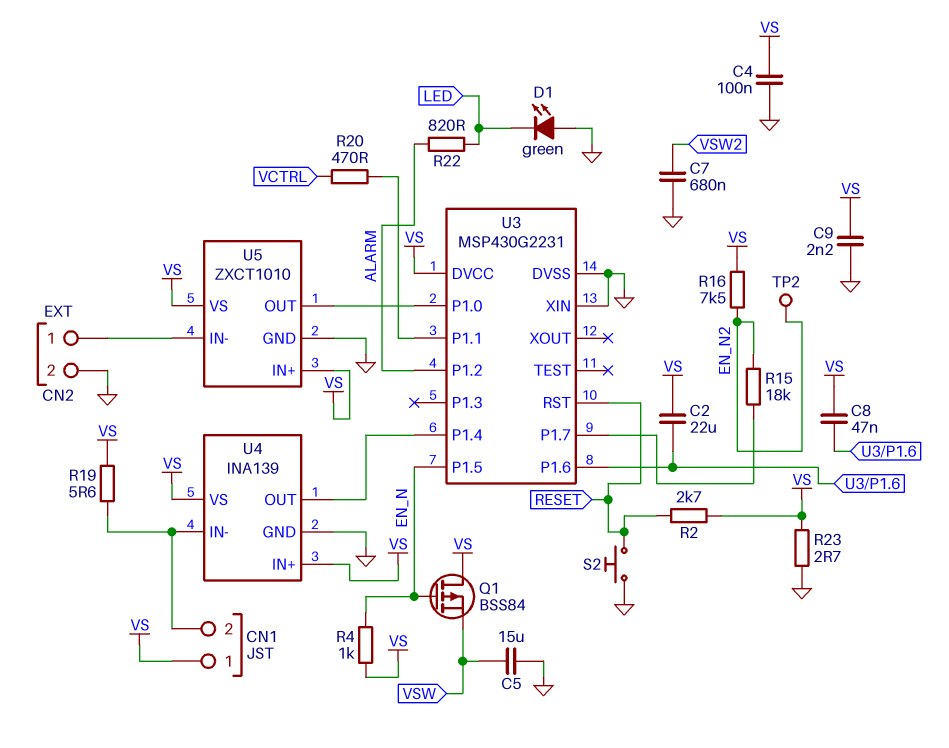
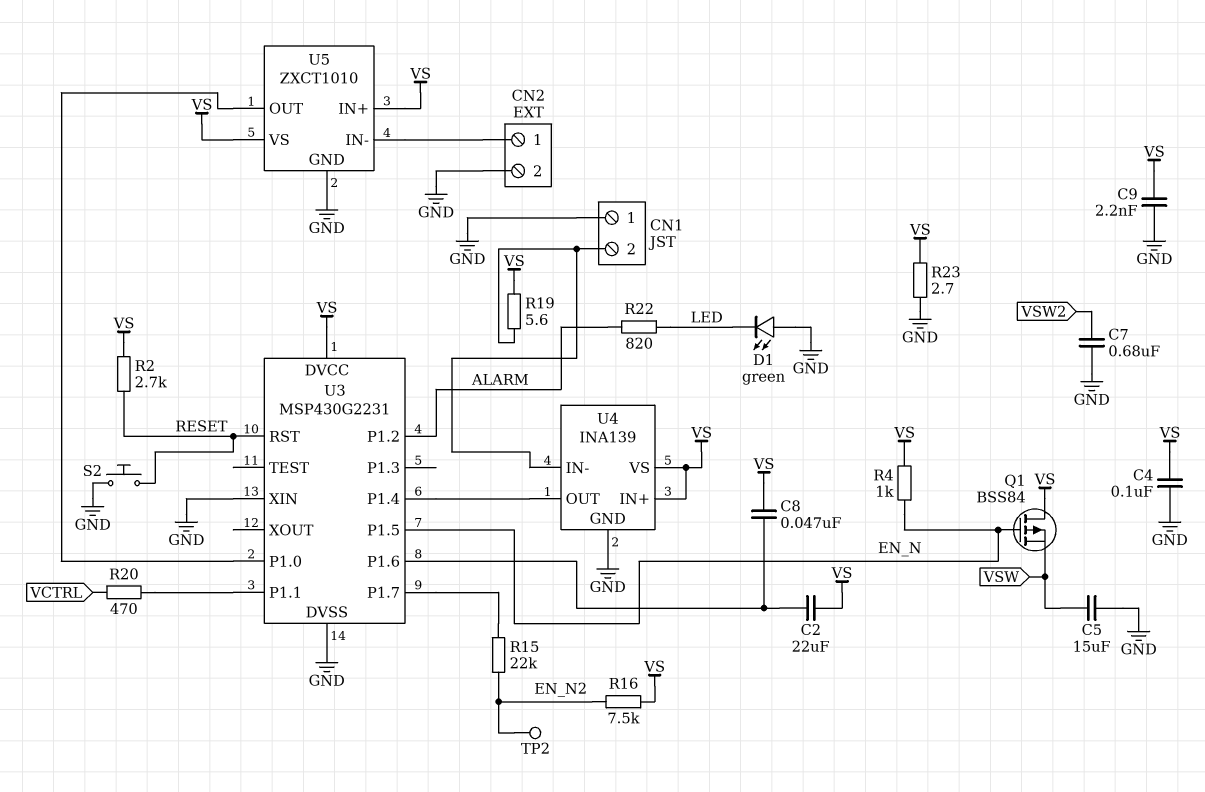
CN1 pin 1: VS -> GND
R15: 18k (EN_N2, U3/P1.7) -> 22k (EN_N2, U3/P1.7)

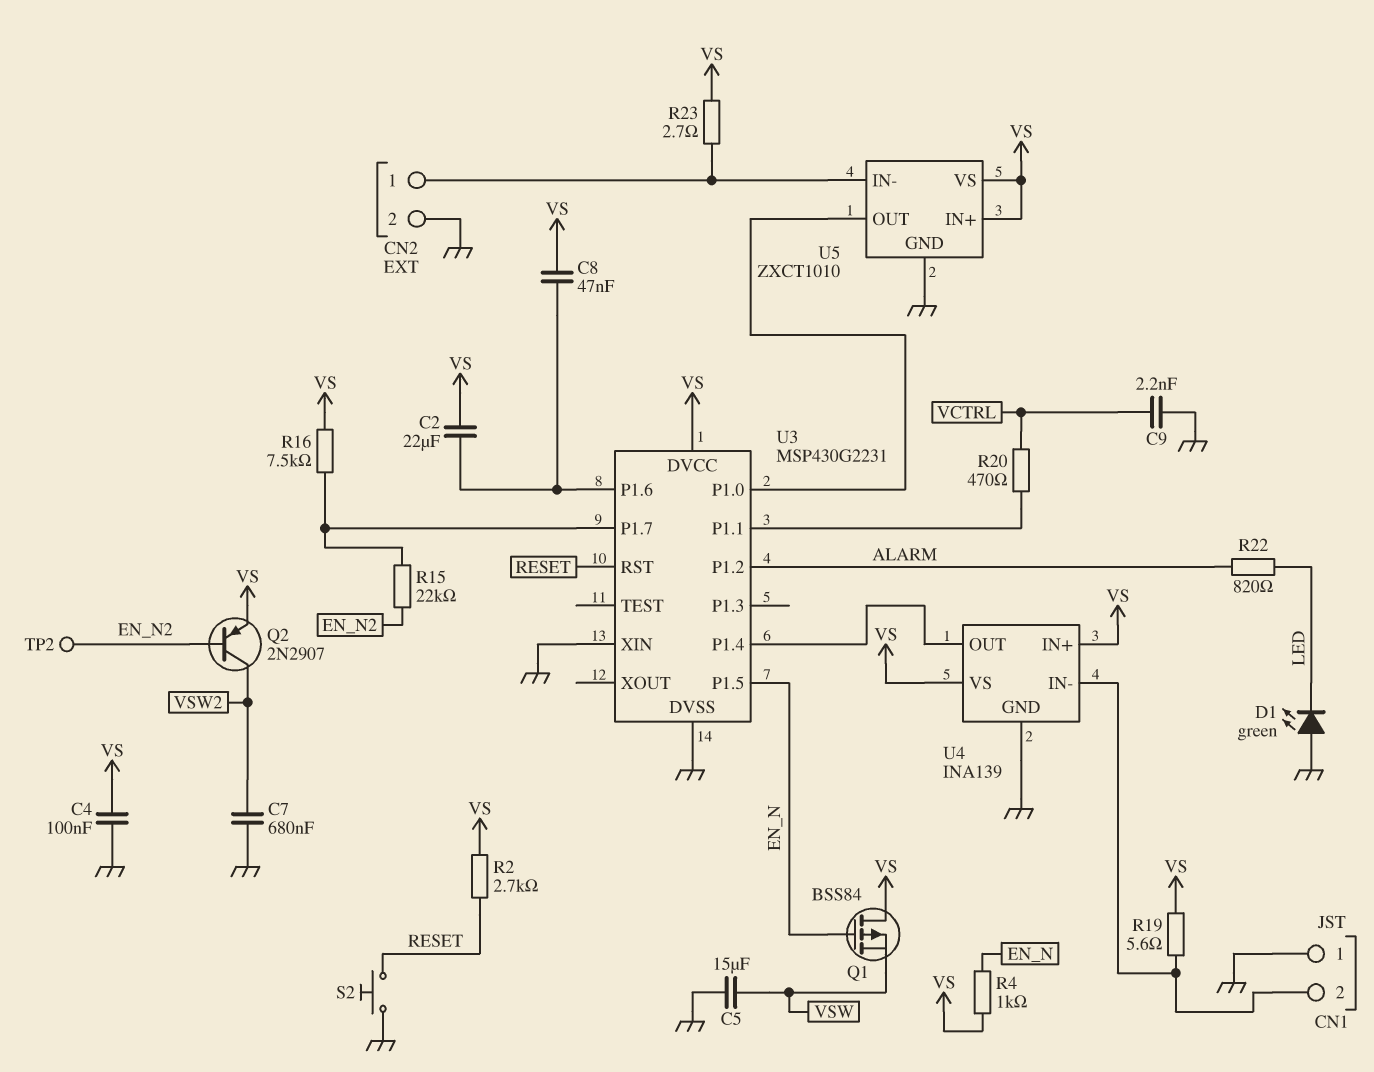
C9: 2.2nF (GND, VS) -> 2.2nF (GND, VCTRL)
Q2: none -> PNP 2N2907 (B EN_N2, C VSW2, E VS)
R16: 7.5k (EN_N2, VS) -> 7.5k (U3/P1.7, VS)
R23: 2.7 (GND, VS) -> 2.7 (CN2/1, VS)

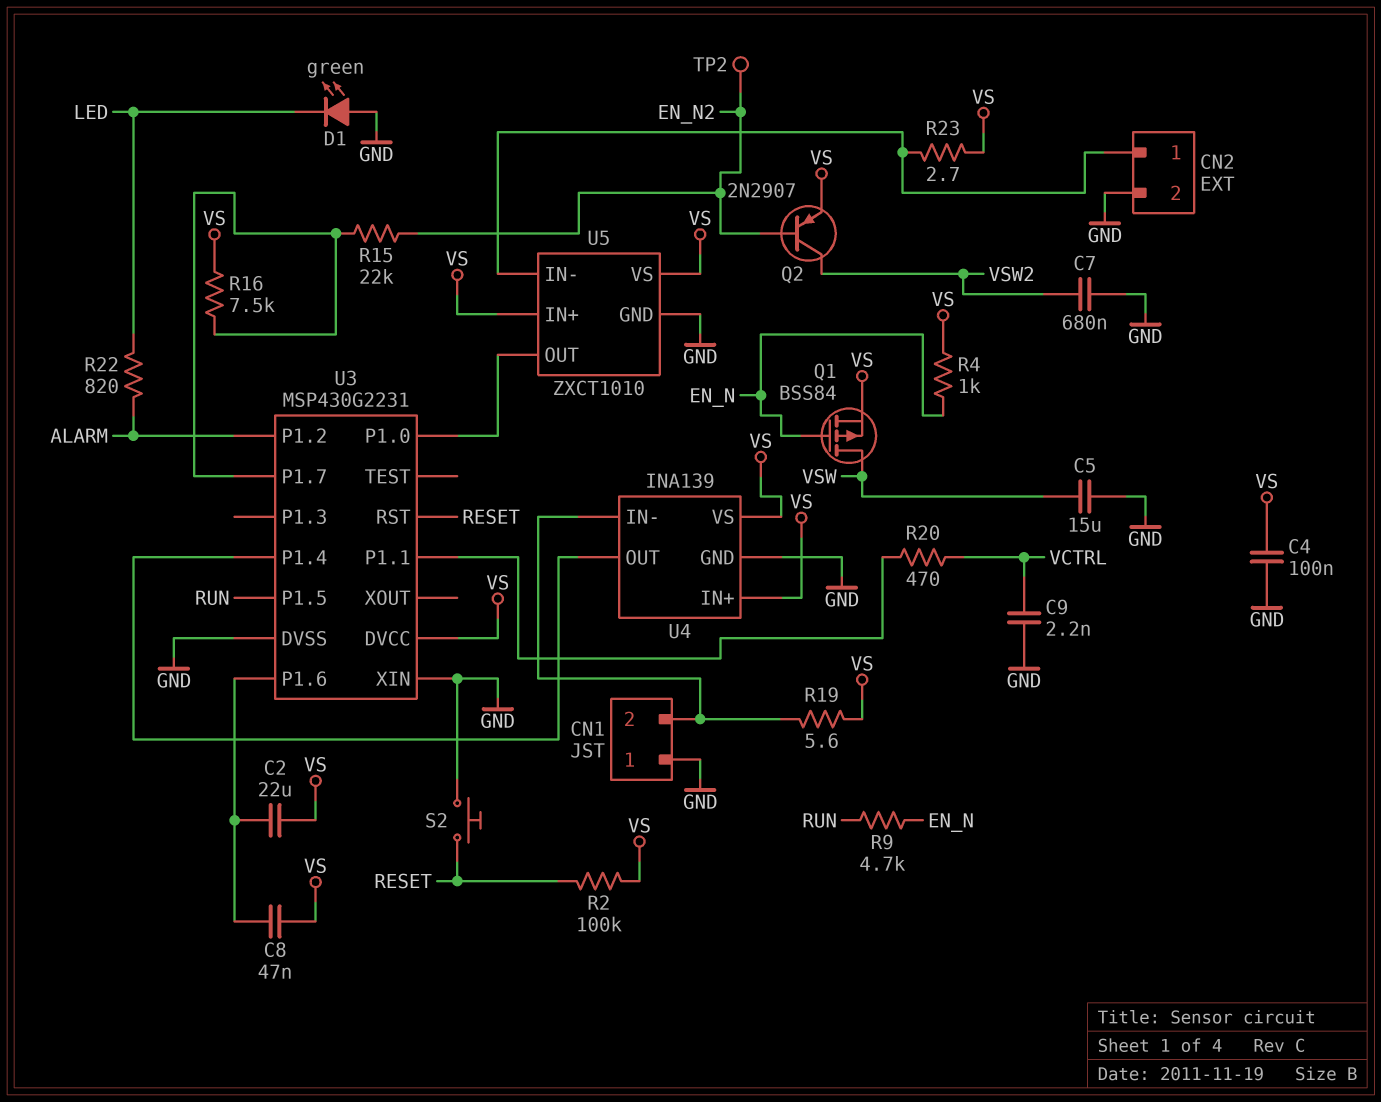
Q1: PMOS BSS84 (G EN_N, D VS, S VSW) -> PMOS BSS84 (G EN_N, D VSW, S VS)
R2: 2.7k (RESET, VS) -> 100k (RESET, VS)
R9: none -> 4.7k (EN_N, RUN)
U3 pin P1.5: EN_N -> RUN

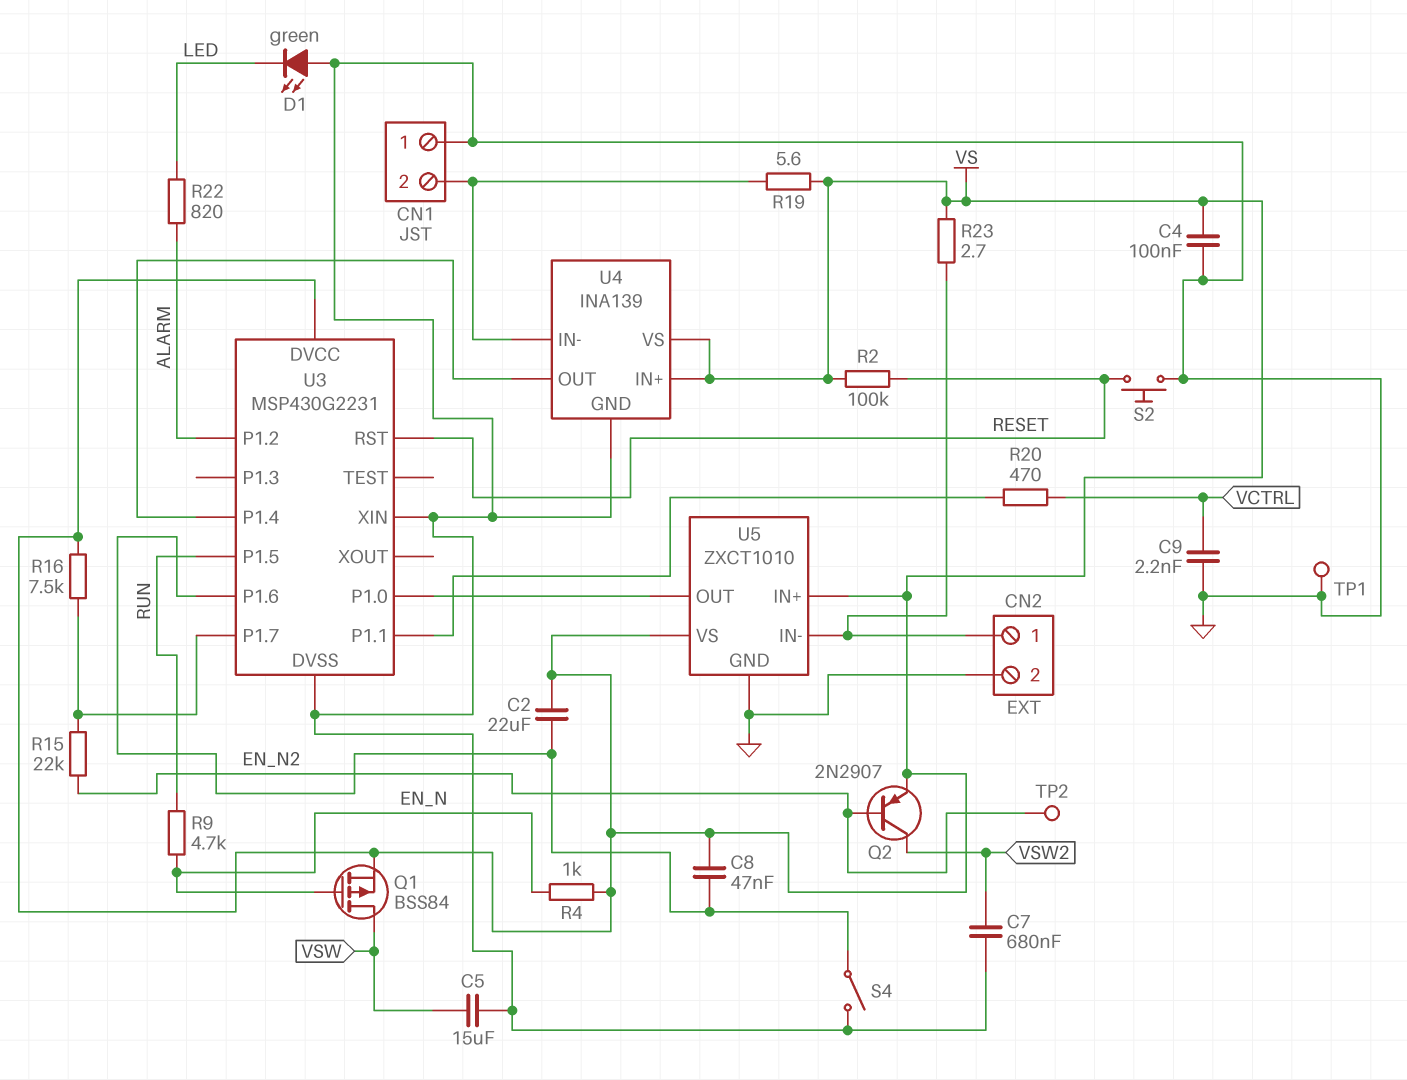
S4: none -> switch (GND, U3/P1.6)
TP1: none -> test point (GND)

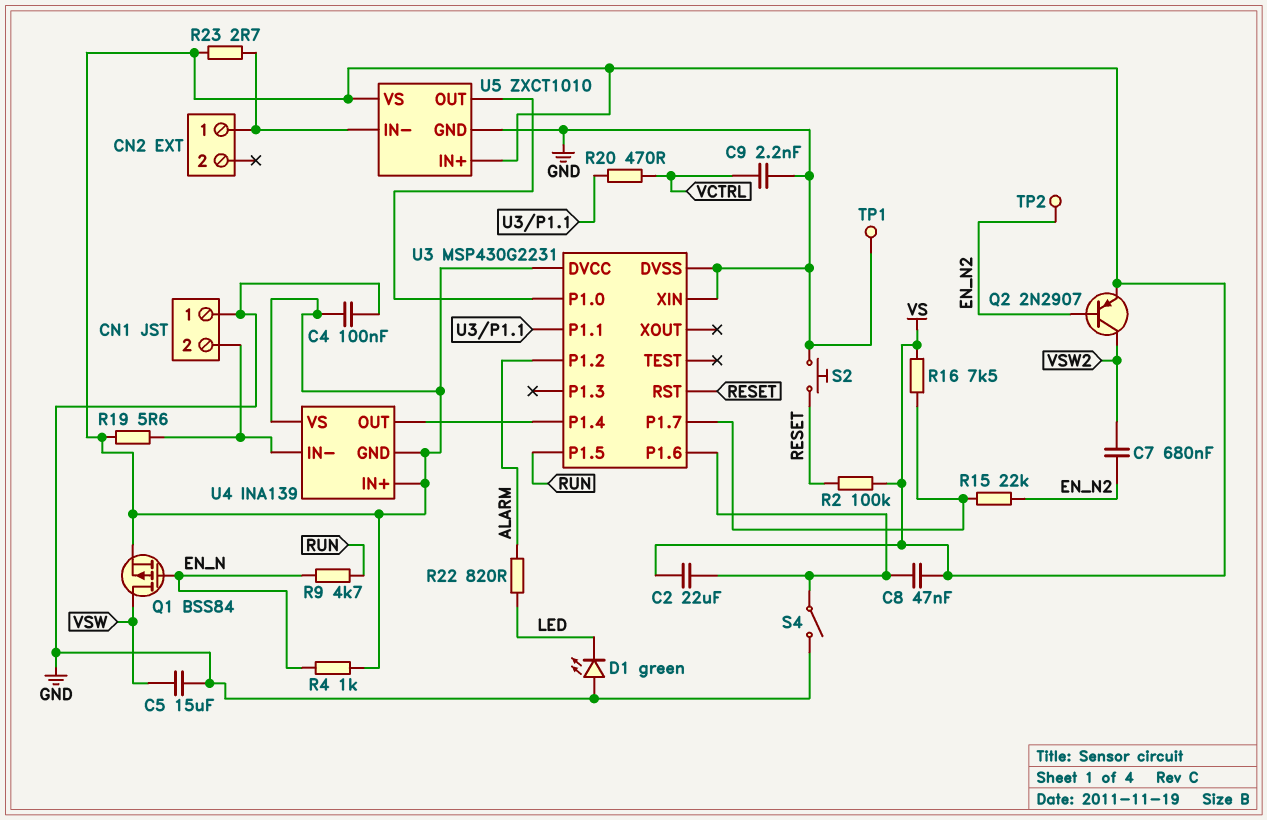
C7: 680nF (GND, VSW2) -> 680nF (EN_N2, VSW2)
CN2 pin 2: GND -> none
U4 pin GND: GND -> VS

